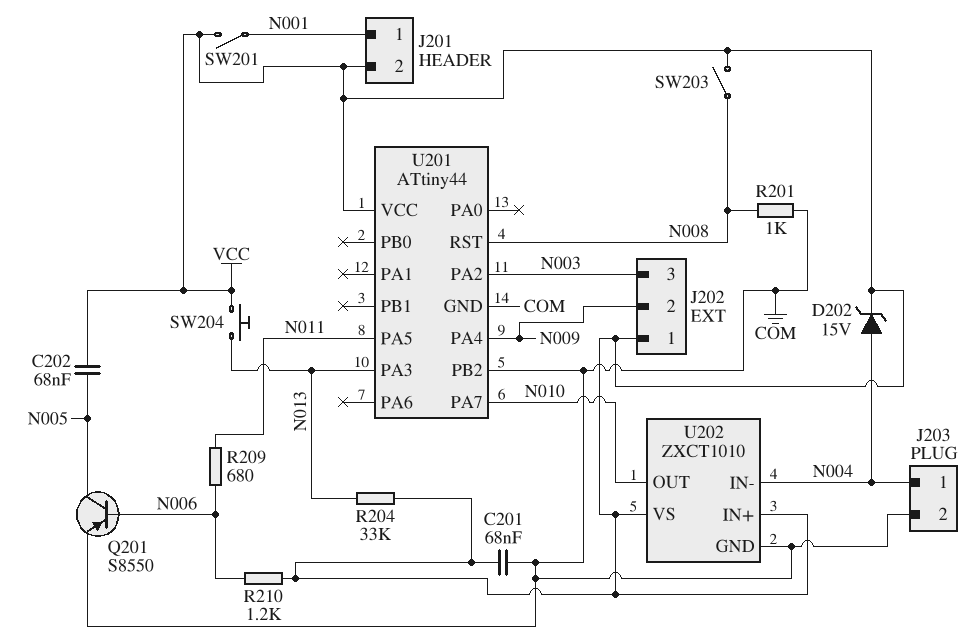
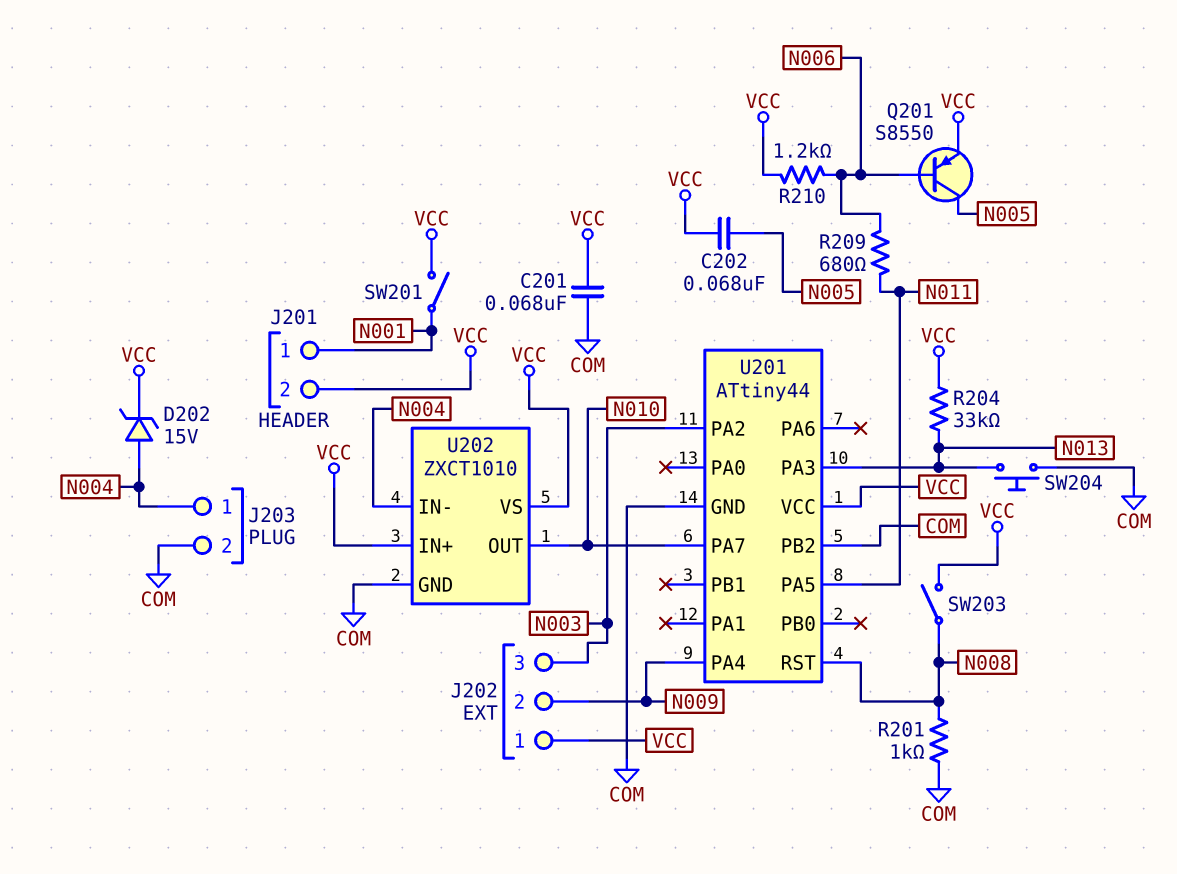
Q201: PNP S8550 (B N006, C N005, E COM) -> PNP S8550 (B N006, C N005, E VCC)
SW204: button (N013, VCC) -> button (COM, N013)

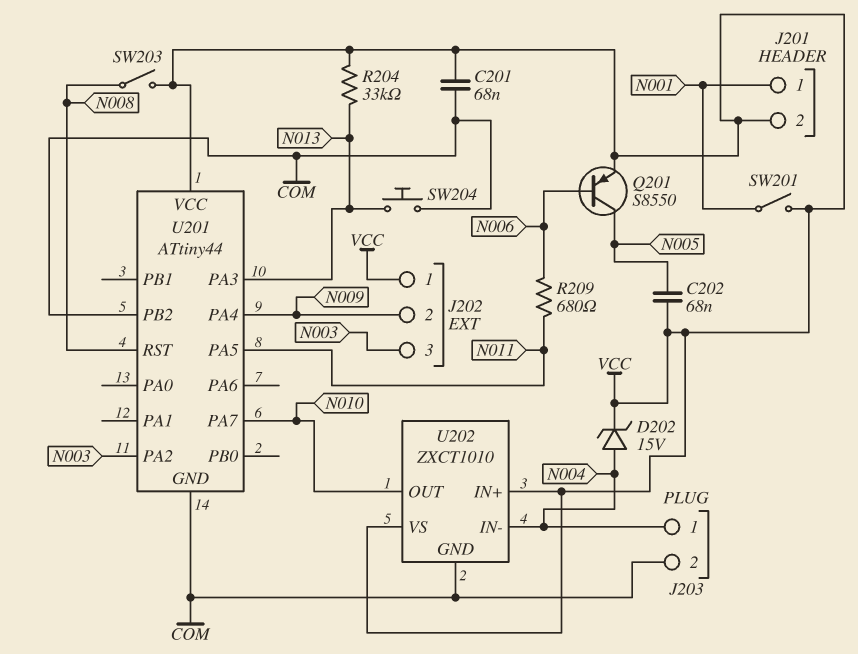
R201: 1k (COM, N008) -> none
R210: 1.2k (N006, VCC) -> none

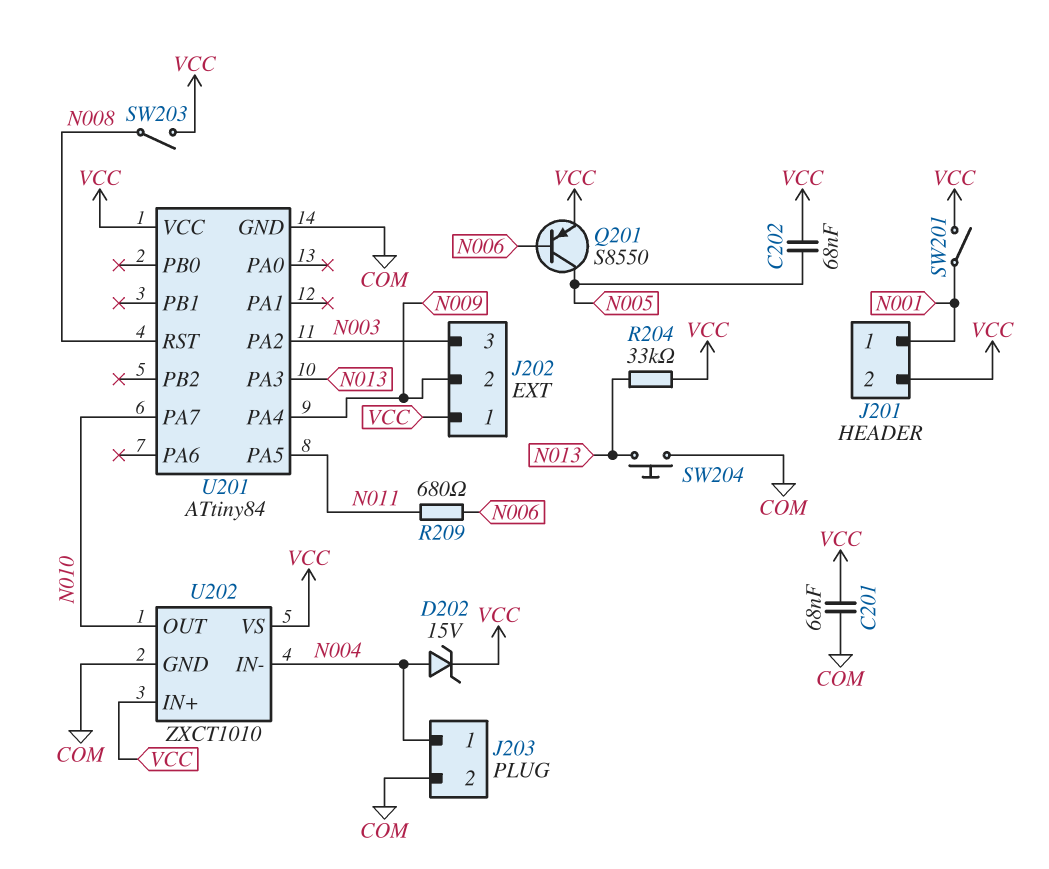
U201: ATtiny44 -> ATtiny84
U201 pin PB2: COM -> none

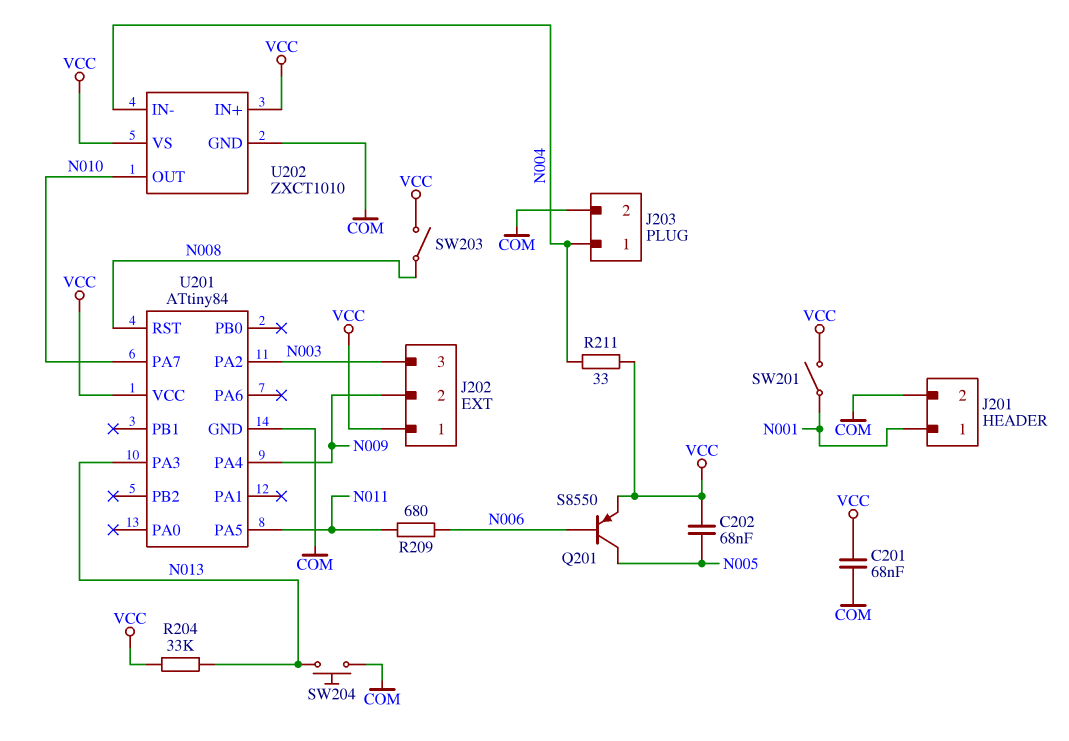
D202: zener 15V (A N004, K VCC) -> none
J201 pin 2: VCC -> COM
R211: none -> 33 (N004, VCC)

